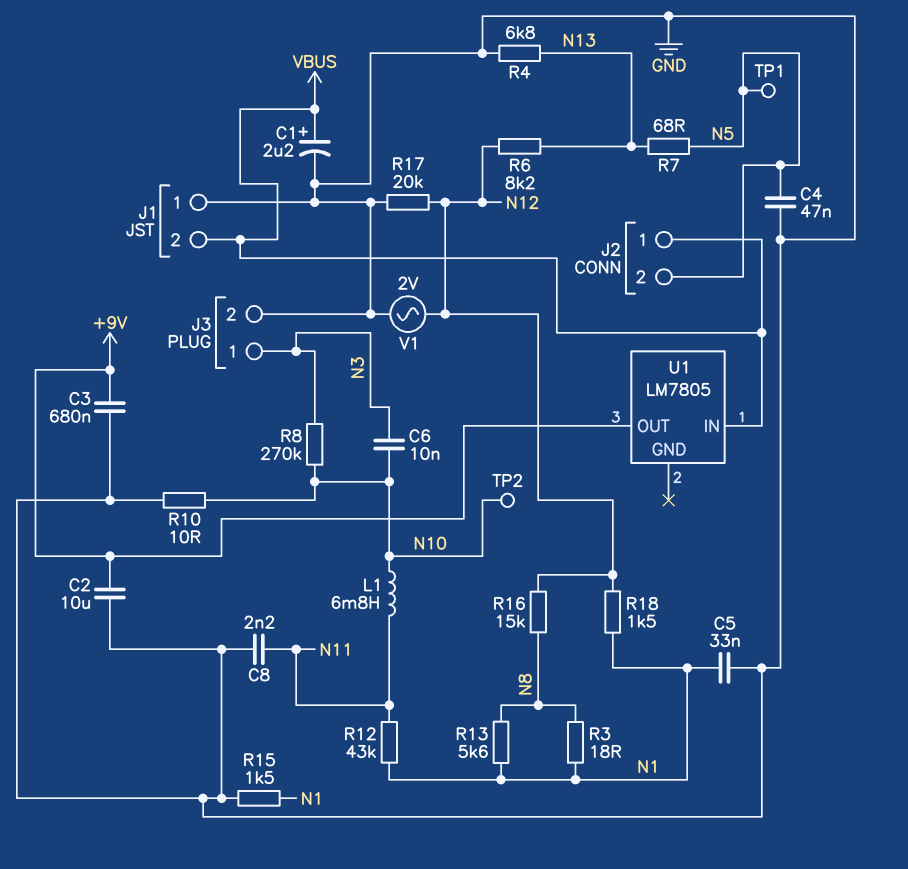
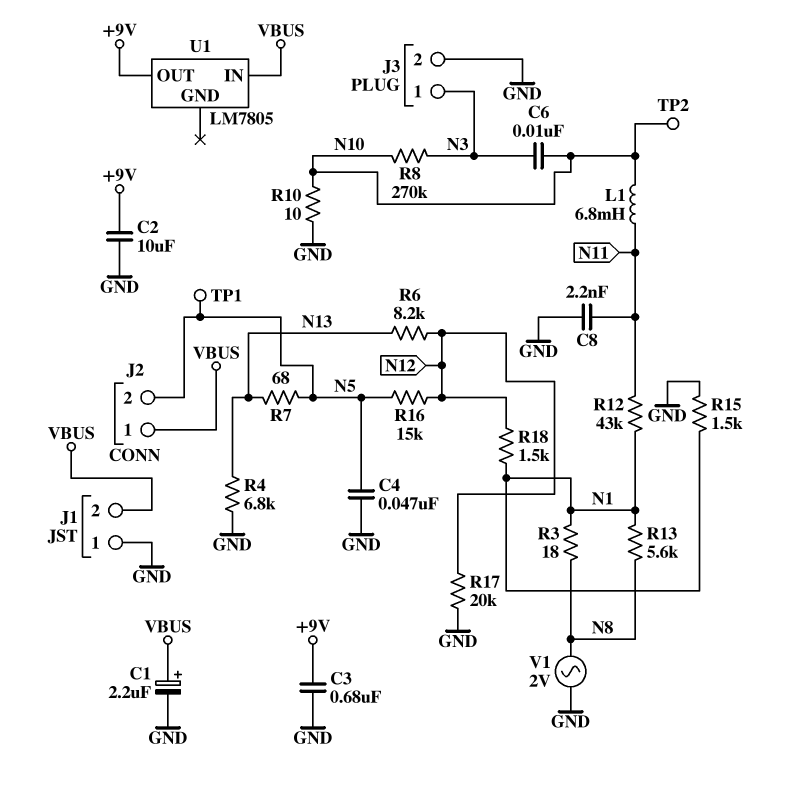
C5: 33nF (GND, N1) -> none
R16: 15k (N8, N12) -> 15k (N5, N12)
V1: AC 2V (GND, N12) -> AC 2V (GND, N8)

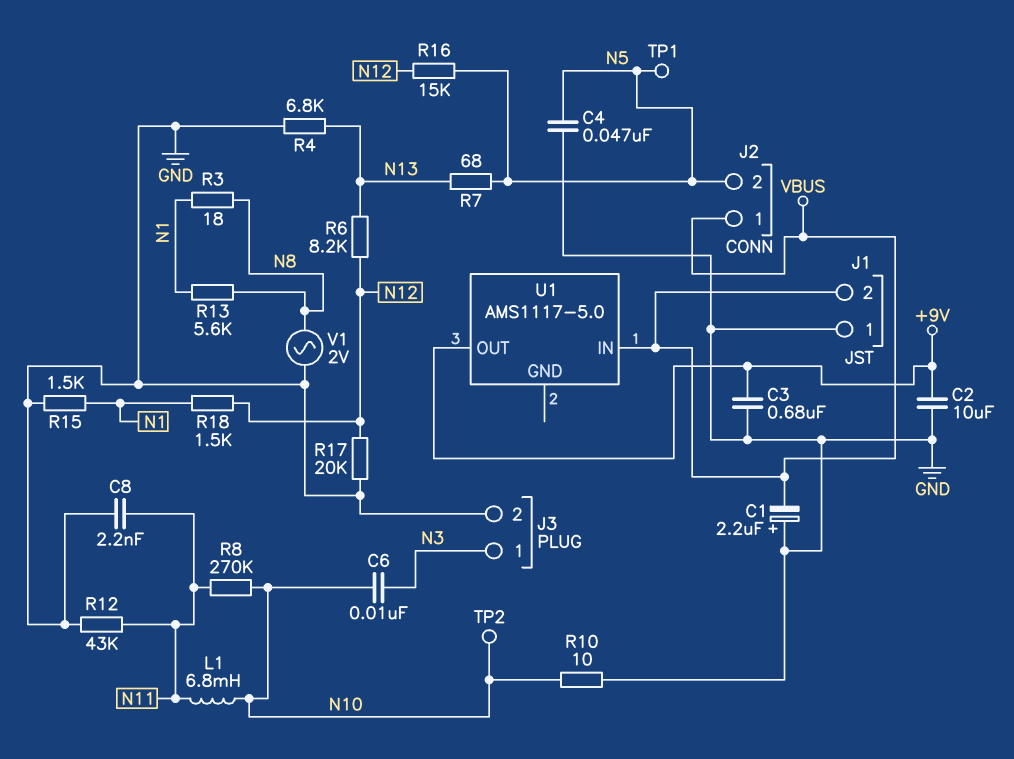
C1: 2.2uF (plus VBUS, minus GND) -> 2.2uF (plus GND, minus VBUS)
R8: 270k (N3, N10) -> 270k (N10, N11)
R12: 43k (N1, N11) -> 43k (GND, N11)
U1: LM7805 -> AMS1117-5.0

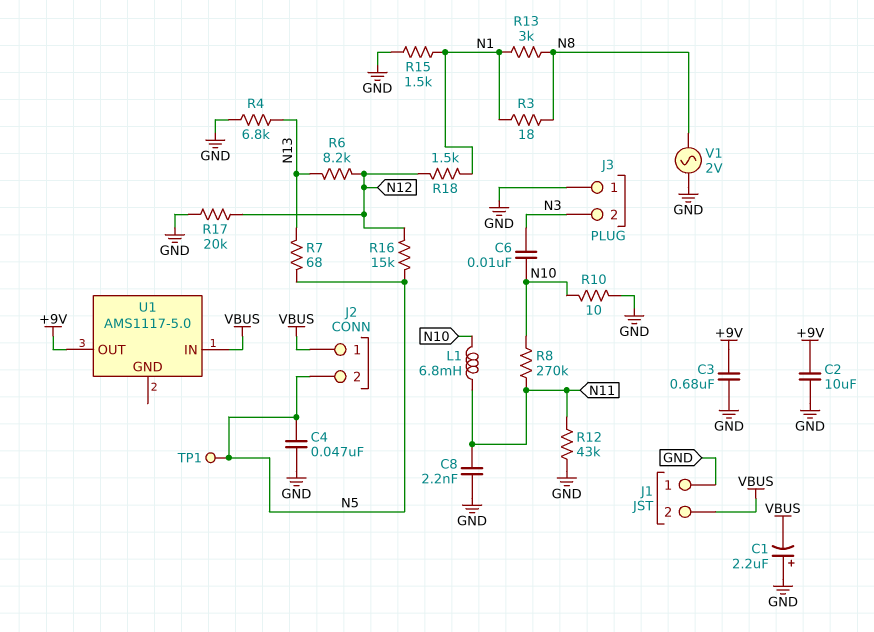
J3 pin 1: N3 -> GND
J3 pin 2: GND -> N3
R13: 5.6k (N1, N8) -> 3k (N1, N8)
TP2: test point (N10) -> none

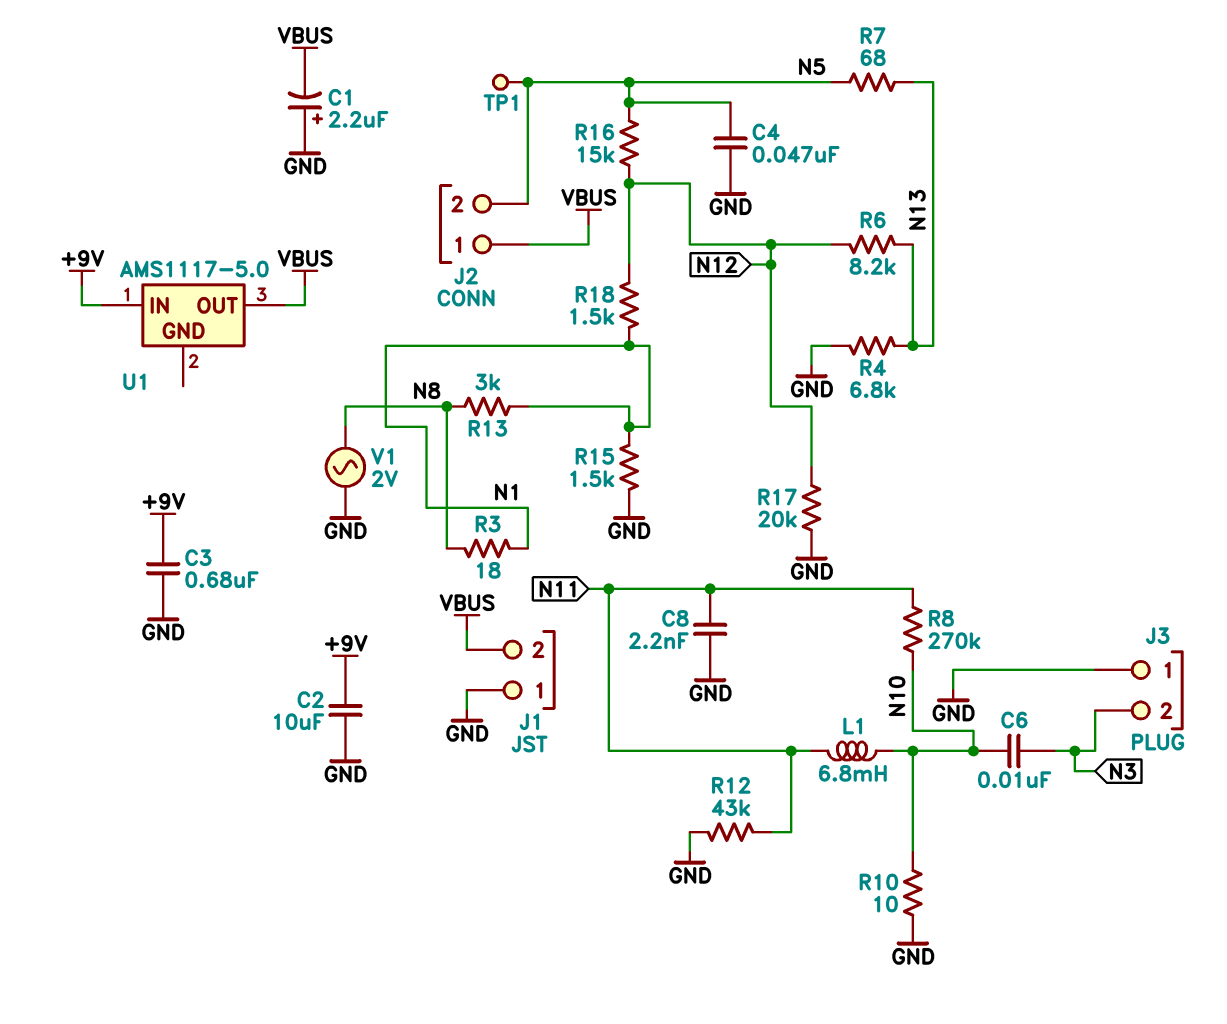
U1 pin IN: VBUS -> +9V
U1 pin OUT: +9V -> VBUS

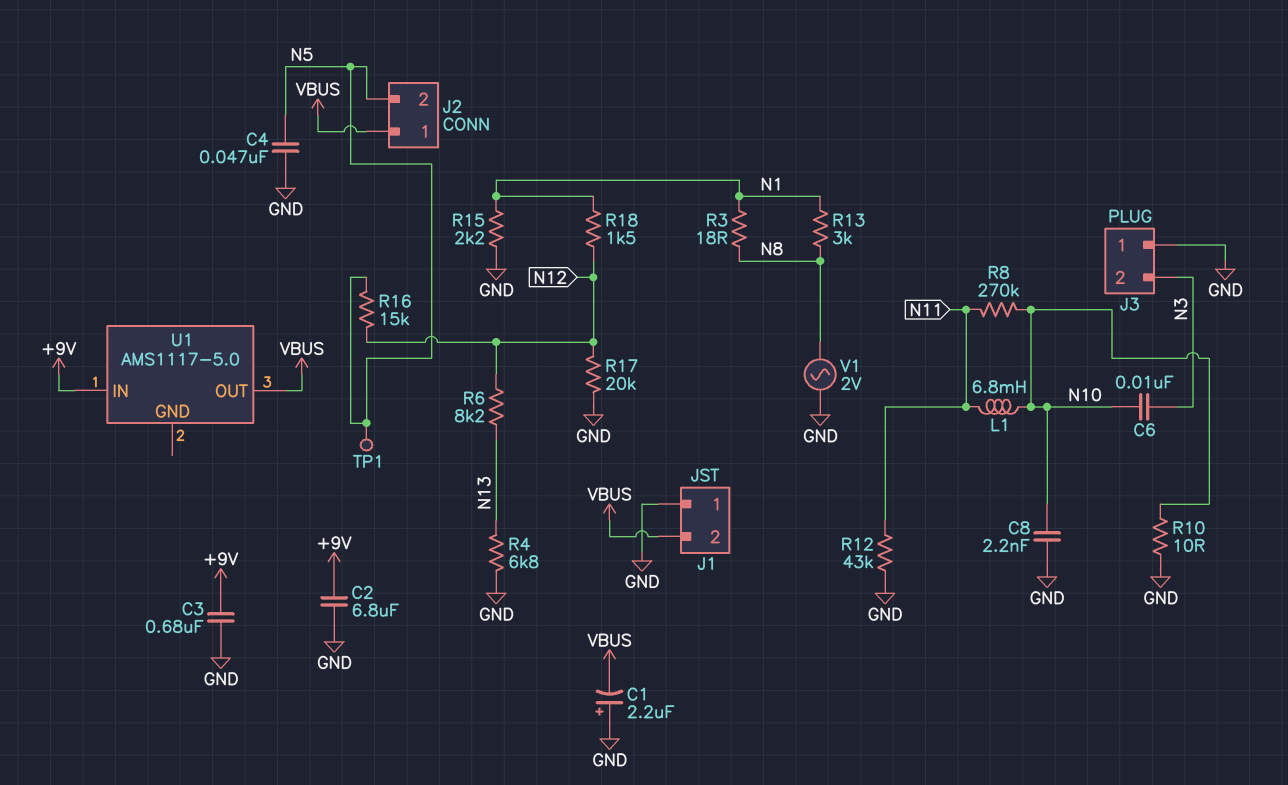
C2: 10uF (+9V, GND) -> 6.8uF (+9V, GND)
C8: 2.2nF (GND, N11) -> 2.2nF (GND, N10)
R7: 68 (N5, N13) -> none
R15: 1.5k (GND, N1) -> 2.2k (GND, N1)

